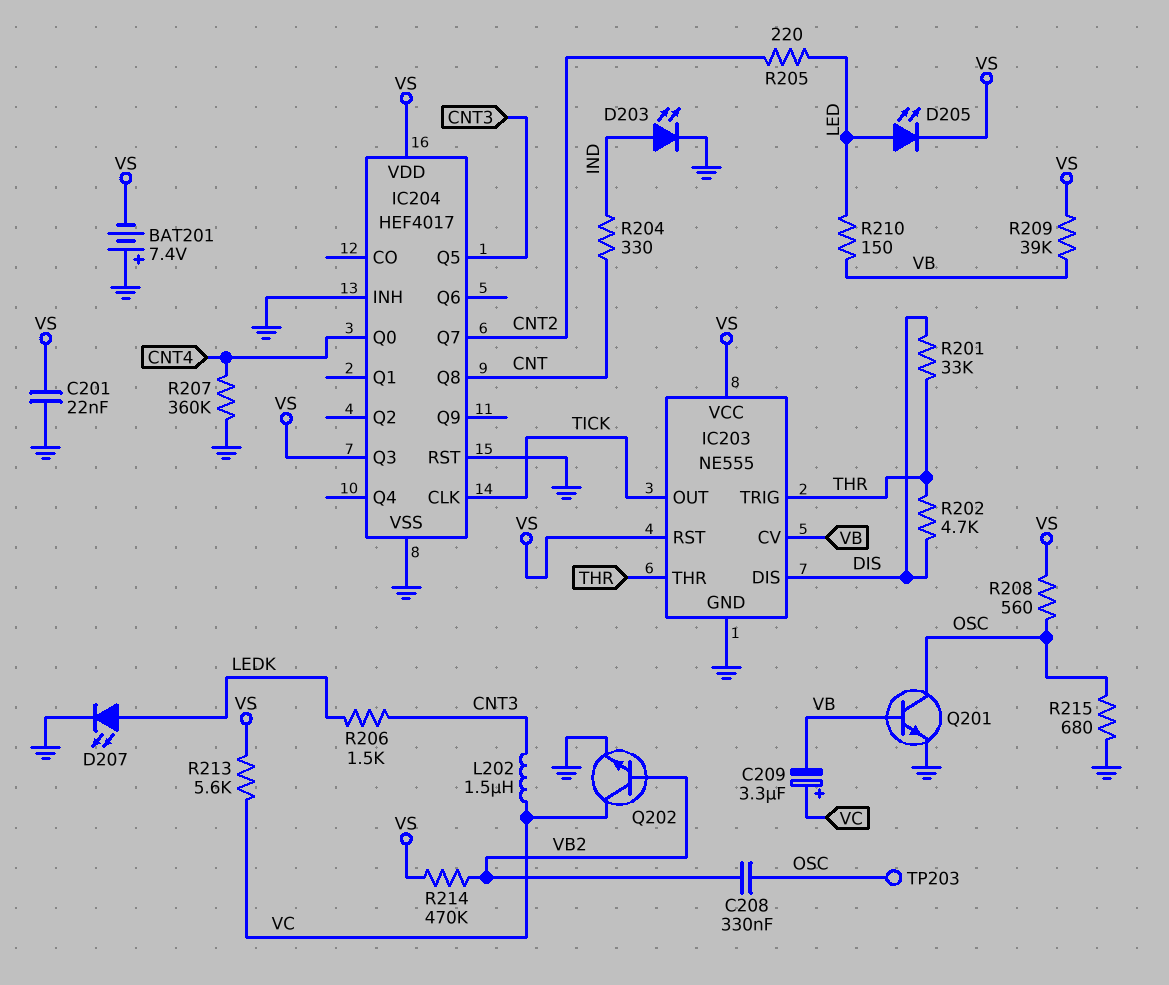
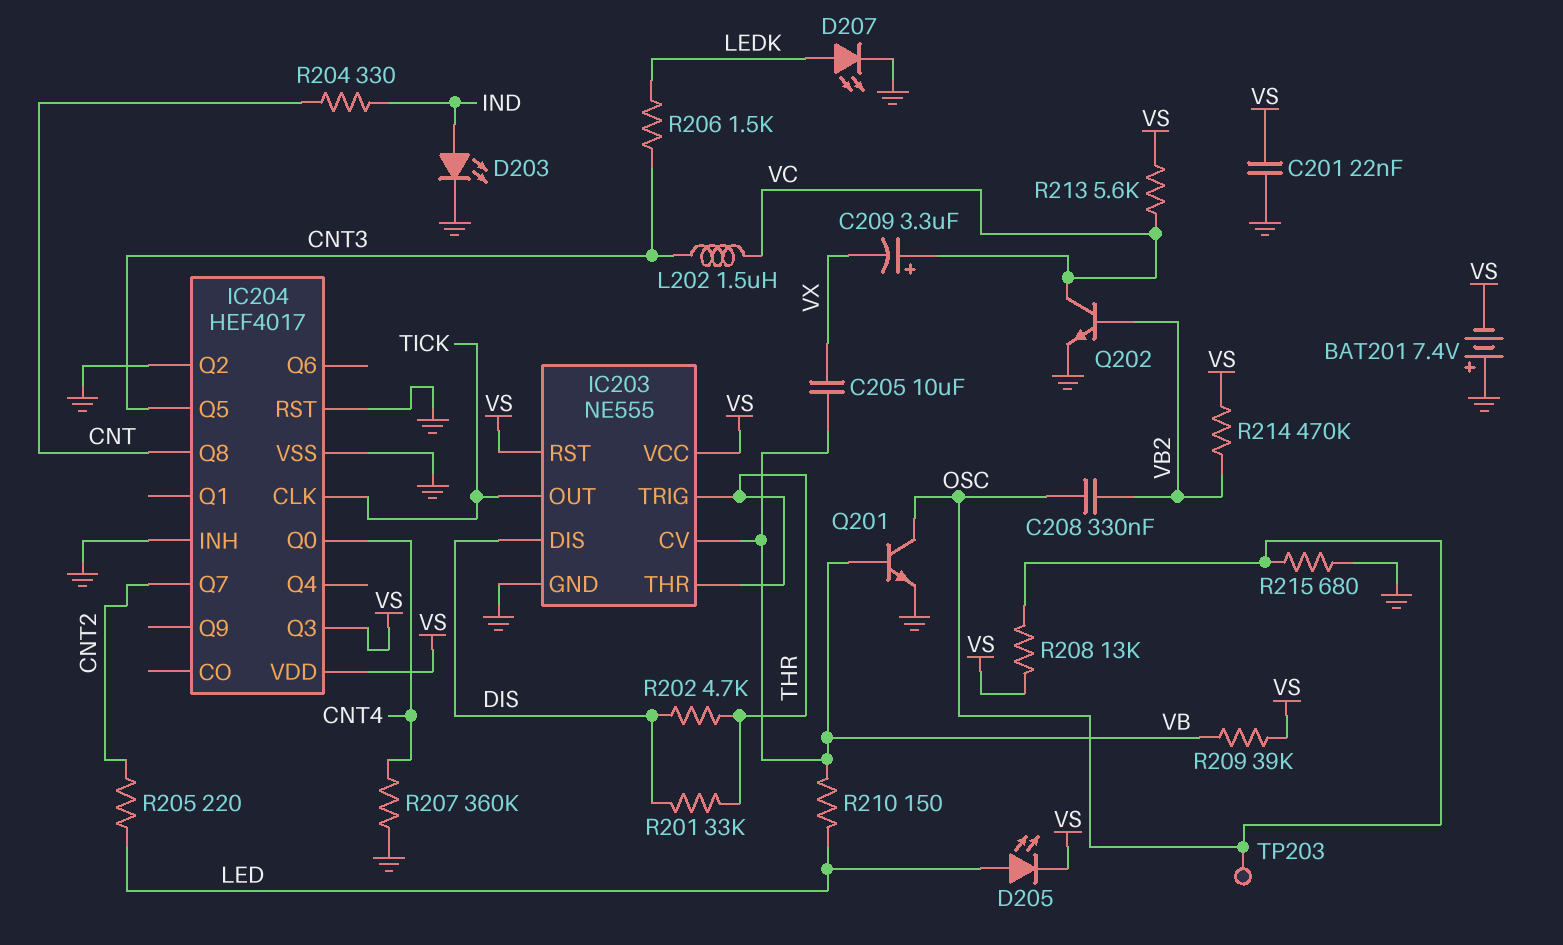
C205: none -> 10uF (VB, VX)
C209: 3.3uF (plus VC, minus VB) -> 3.3uF (plus VC, minus VX)
IC204 pin Q2: none -> GND
R208: 560 (OSC, VS) -> 13k (OSC, VS)

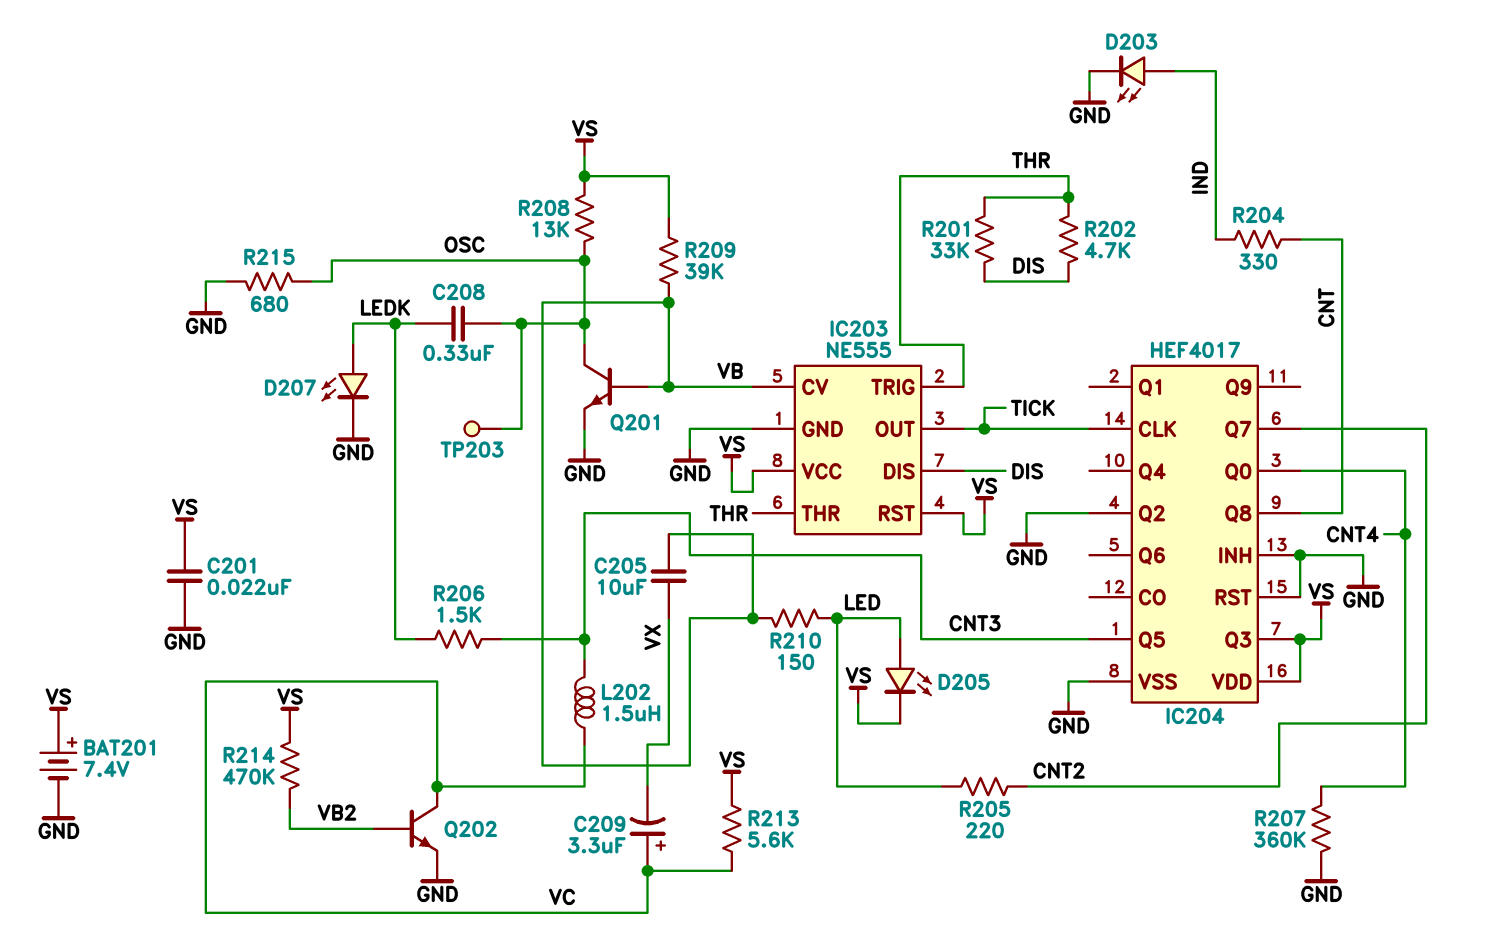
BAT201: 7.4V (plus GND, minus VS) -> 7.4V (plus VS, minus GND)
C208: 330nF (OSC, VB2) -> 330nF (LEDK, OSC)

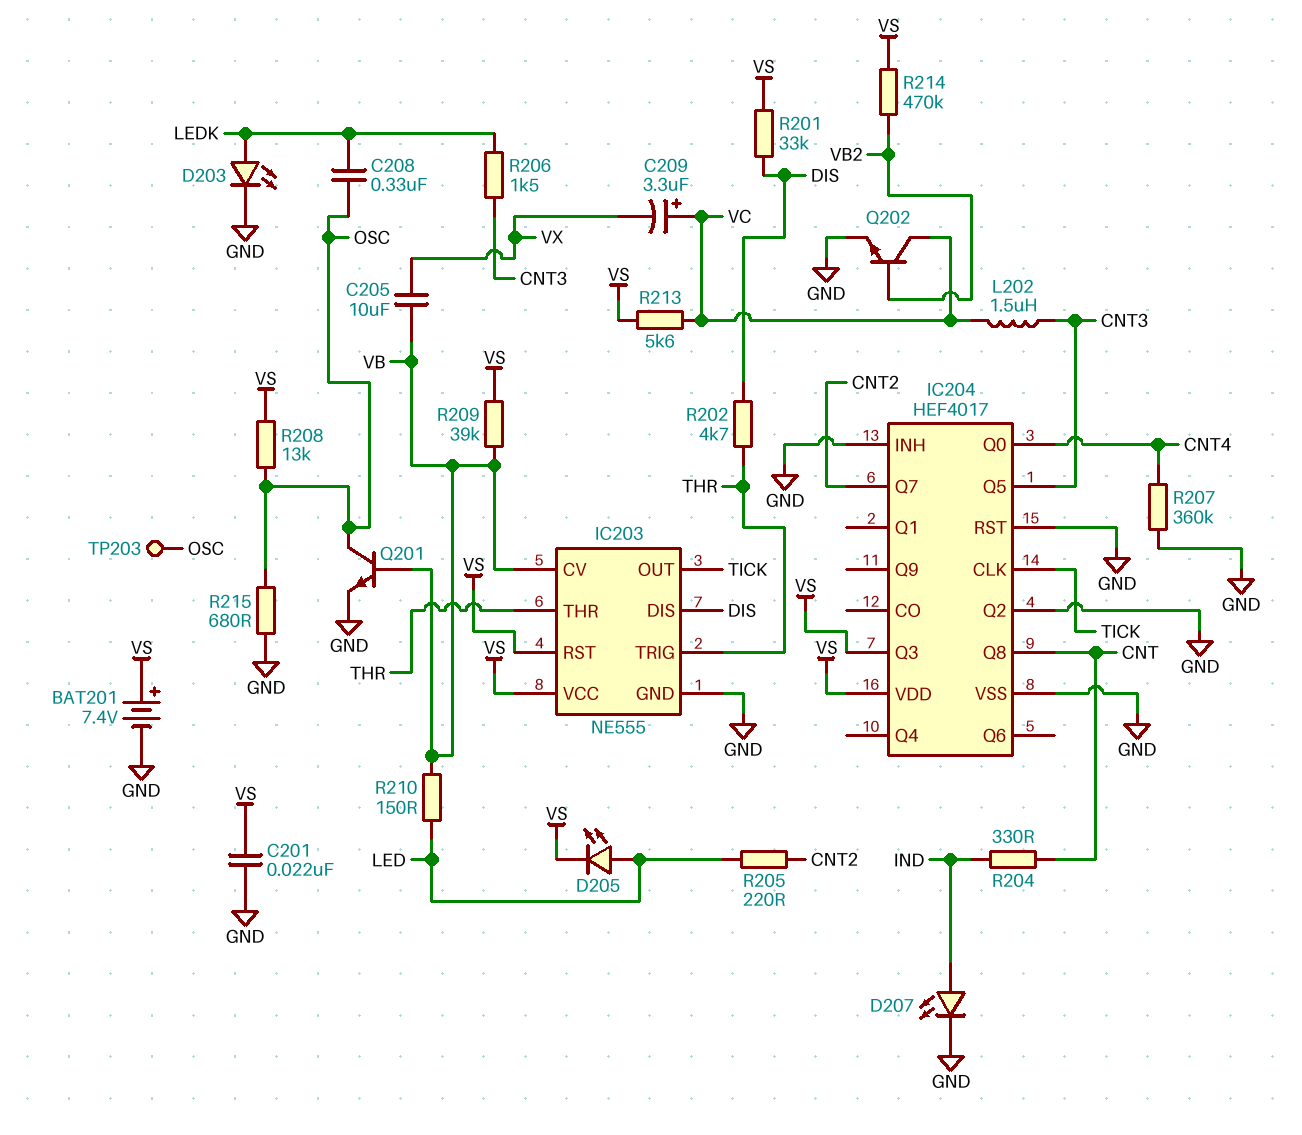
D203: LED (A IND, K GND) -> LED (A LEDK, K GND)
D207: LED (A LEDK, K GND) -> LED (A IND, K GND)
R201: 33k (DIS, THR) -> 33k (DIS, VS)

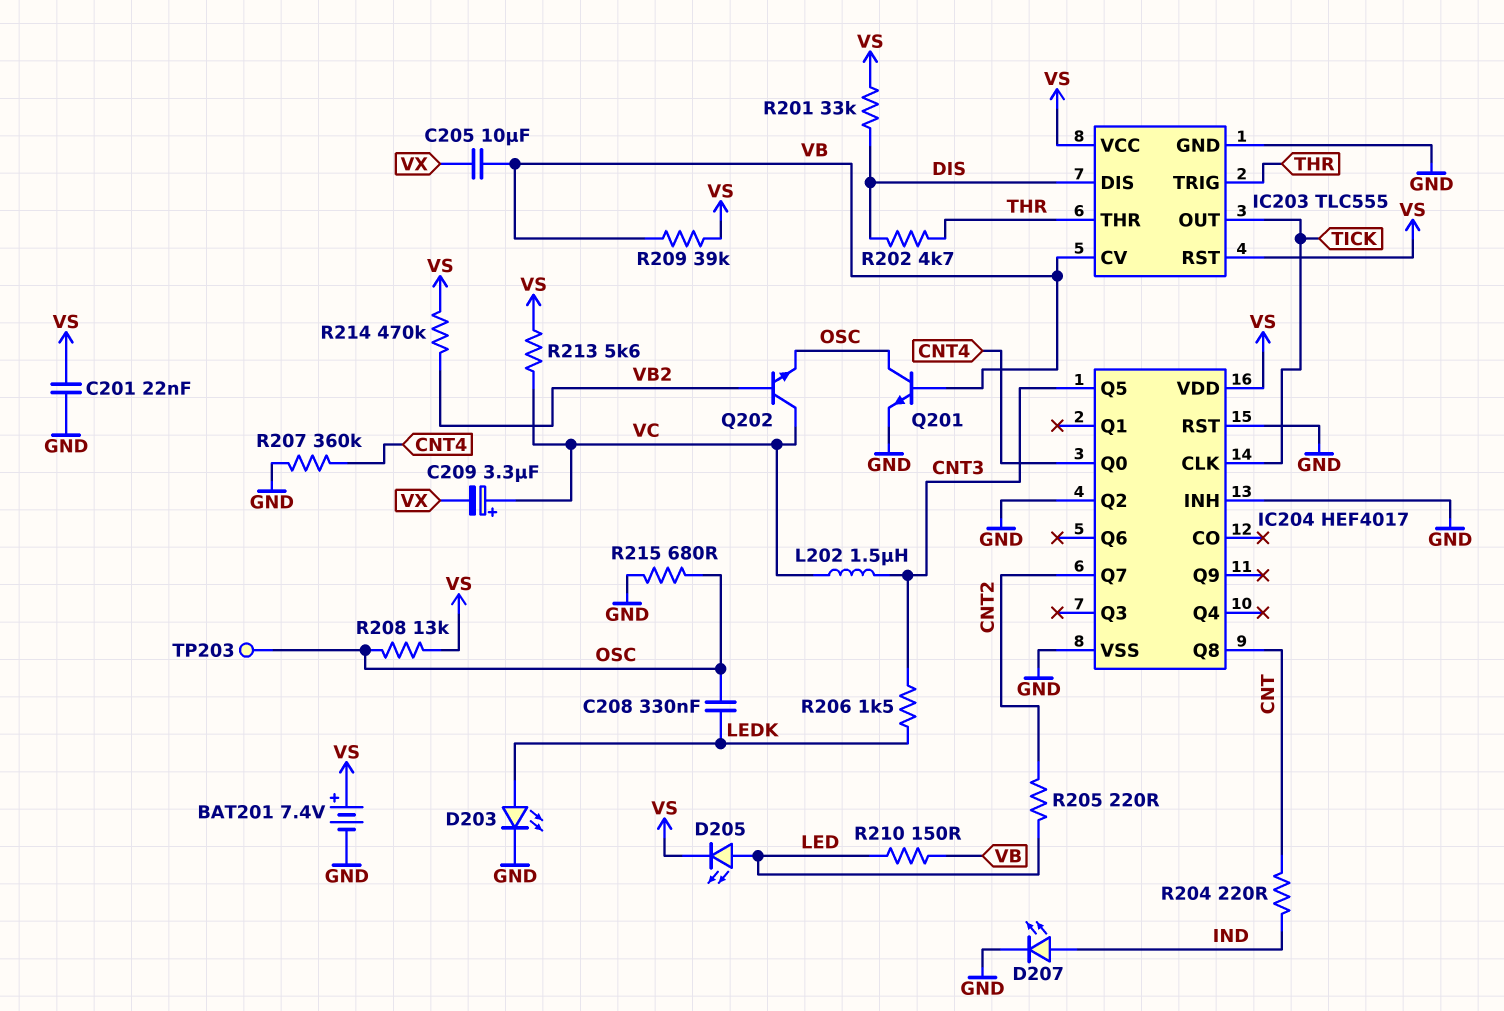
IC203: NE555 -> TLC555
IC204 pin Q3: VS -> none
Q202: NPN (B VB2, C VC, E GND) -> NPN (B VB2, C VC, E OSC)
R204: 330 (CNT, IND) -> 220 (CNT, IND)

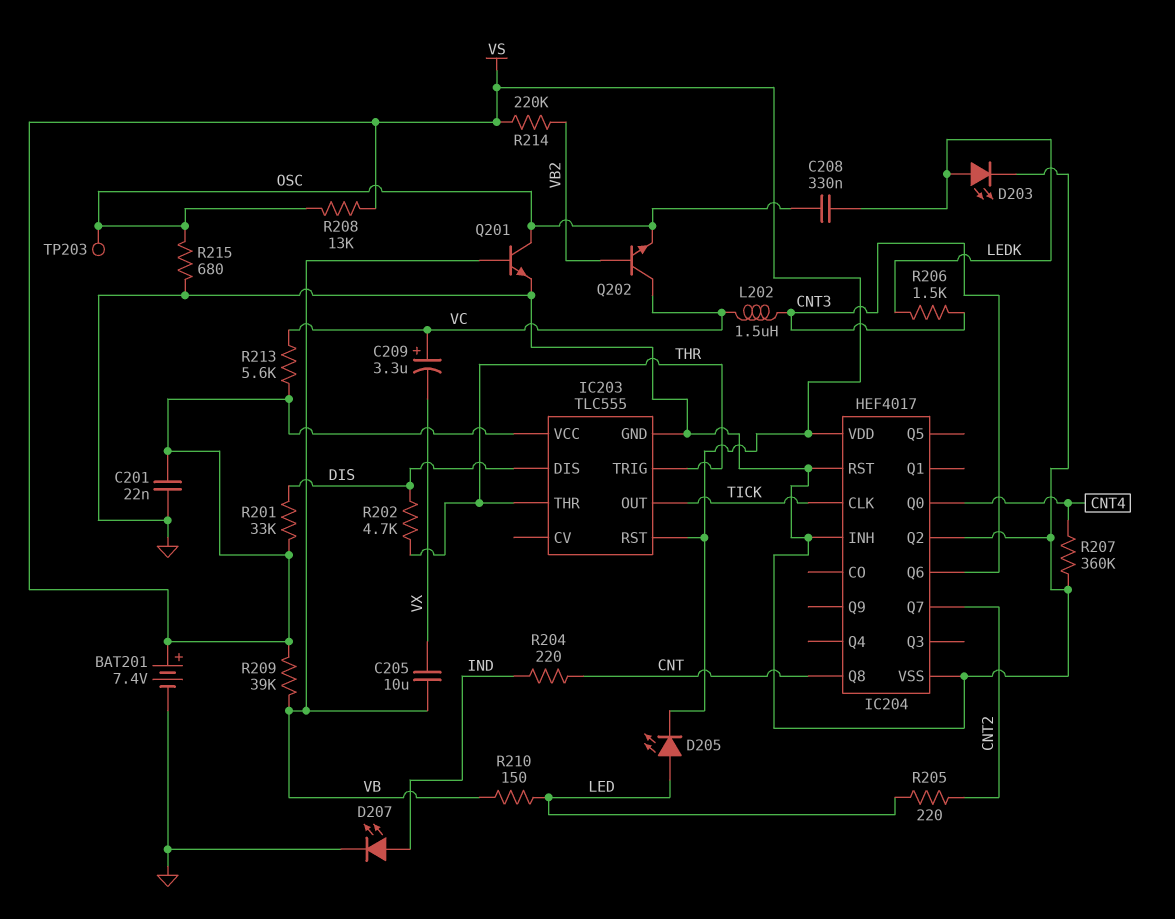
IC203 pin CV: VB -> none
IC204 pin Q5: CNT3 -> none
IC204 pin Q6: none -> CNT3
R214: 470k (VB2, VS) -> 220k (VB2, VS)

